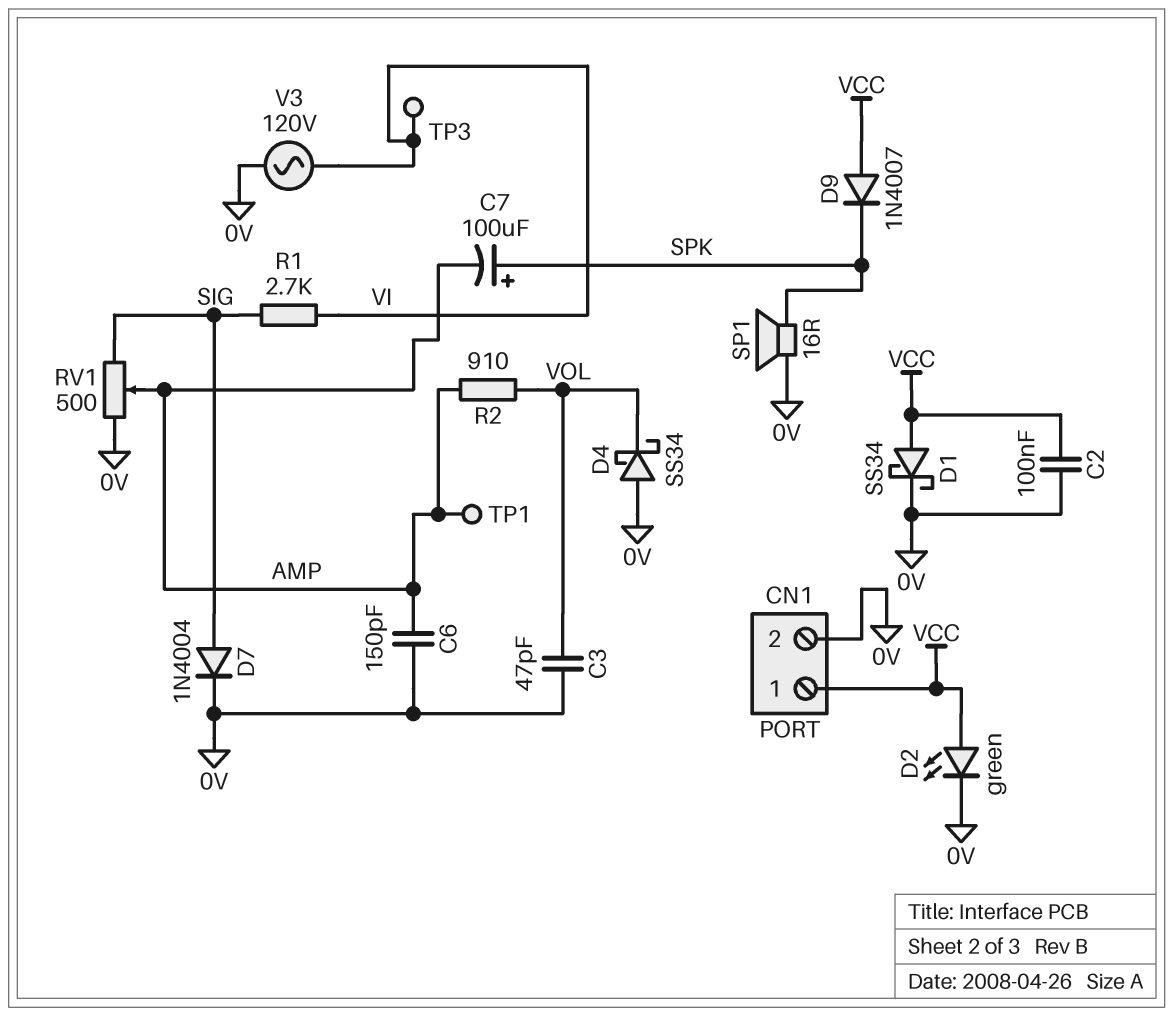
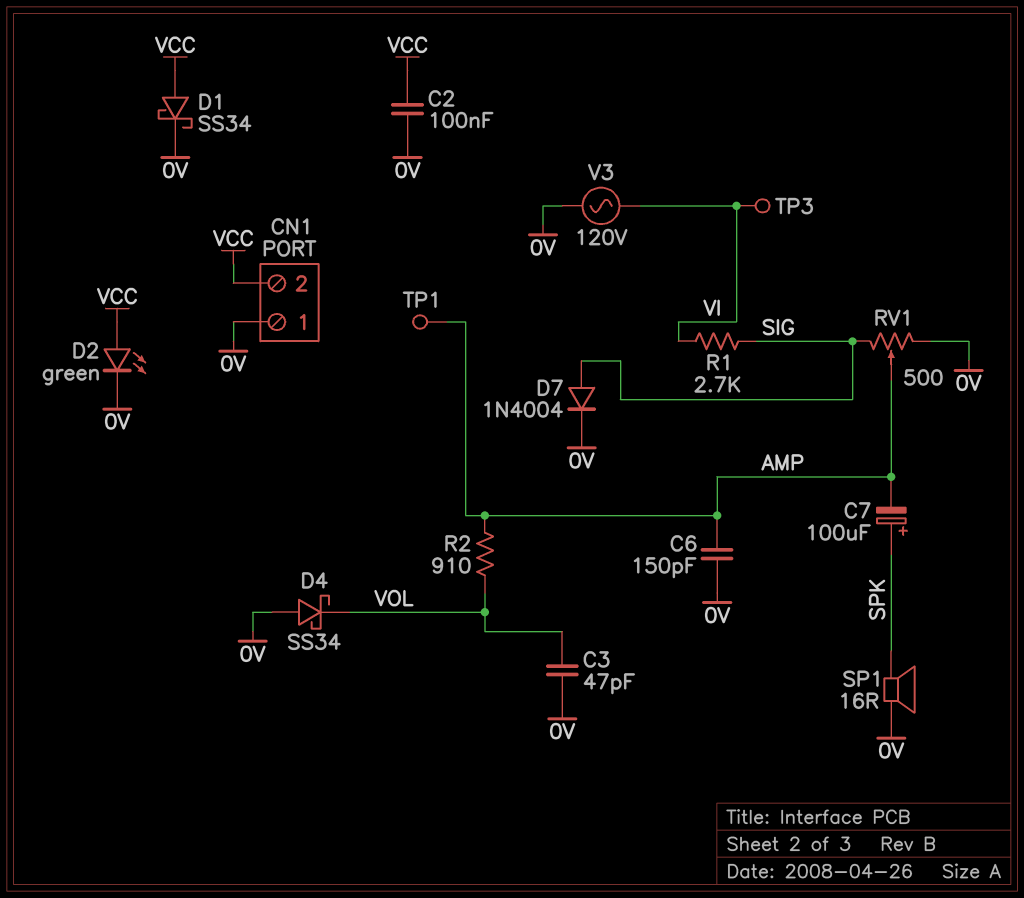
CN1 pin 1: VCC -> 0V
CN1 pin 2: 0V -> VCC
D9: diode 1N4007 (A VCC, K SPK) -> none

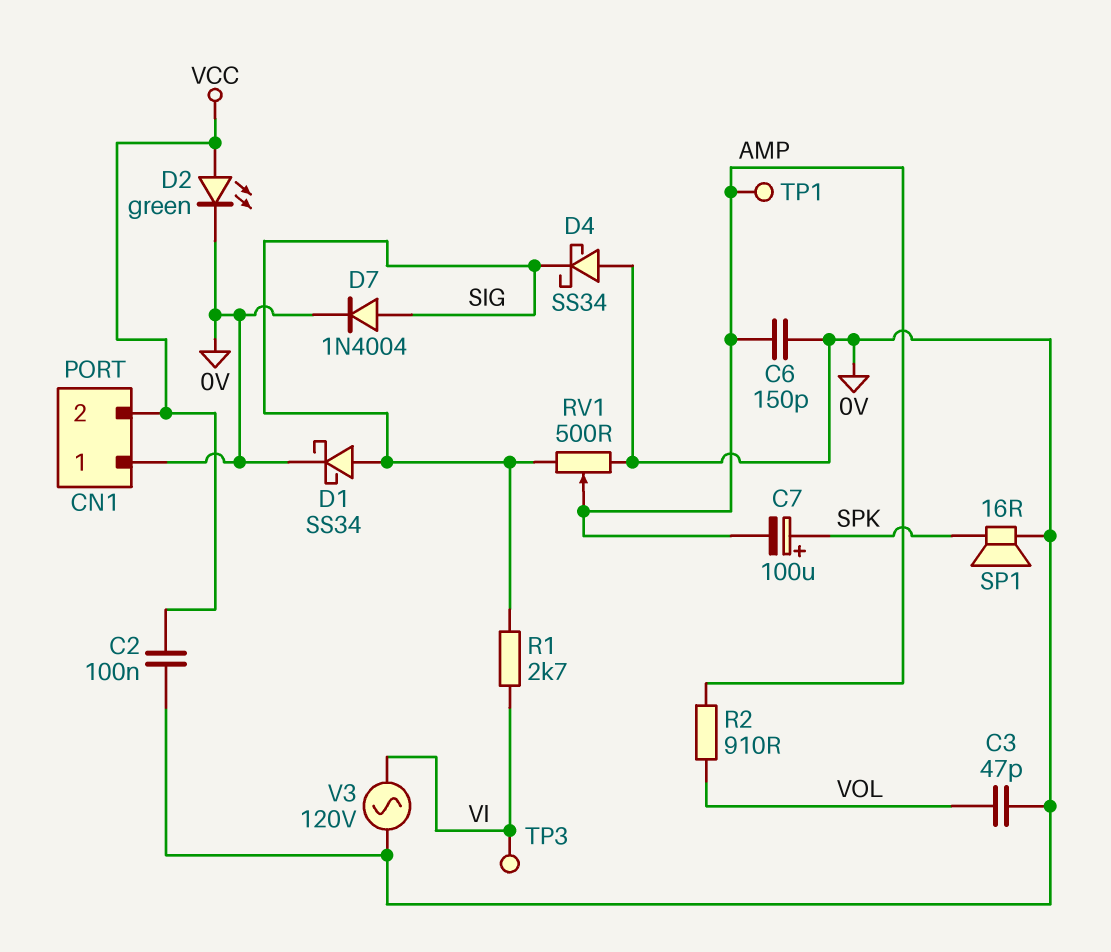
D1: schottky SS34 (A VCC, K 0V) -> schottky SS34 (A SIG, K 0V)
D4: schottky SS34 (A 0V, K VOL) -> schottky SS34 (A 0V, K SIG)

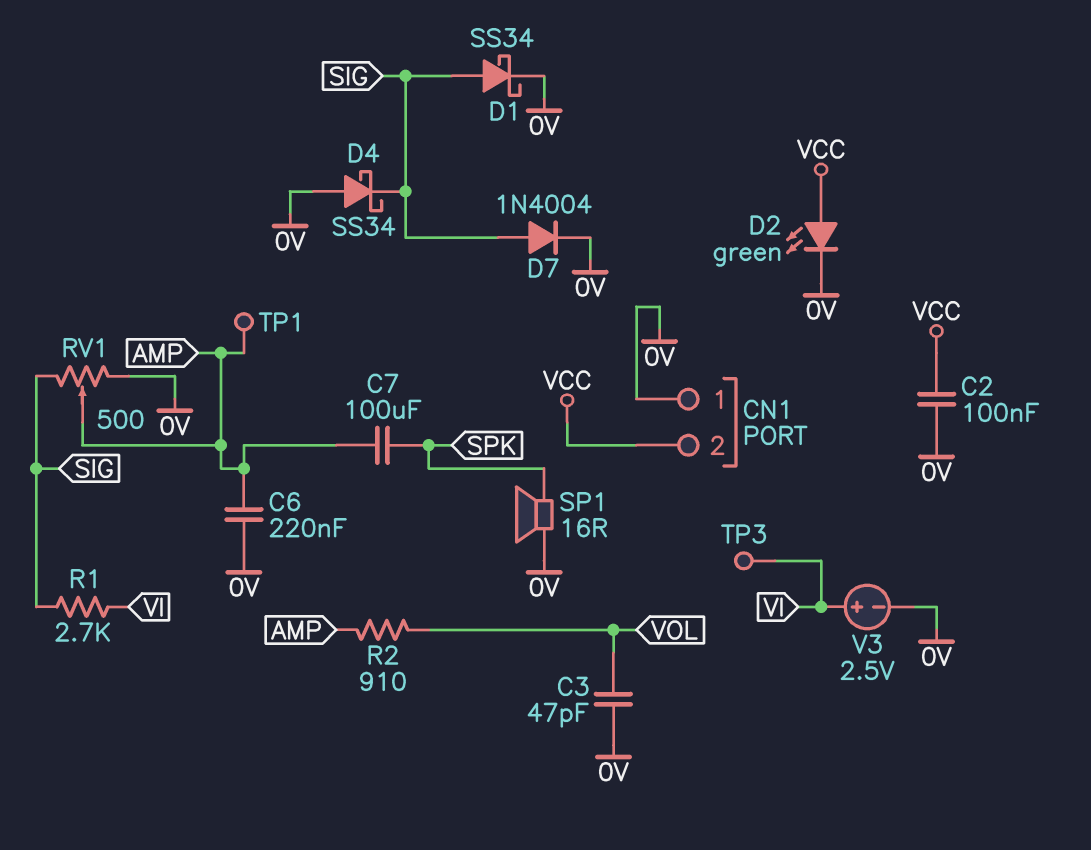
C6: 150pF (0V, AMP) -> 220nF (0V, AMP)
C7: 100uF (plus SPK, minus AMP) -> 100uF (AMP, SPK)
V3: AC 120V (0V, VI) -> 2.5V (plus VI, minus 0V)

